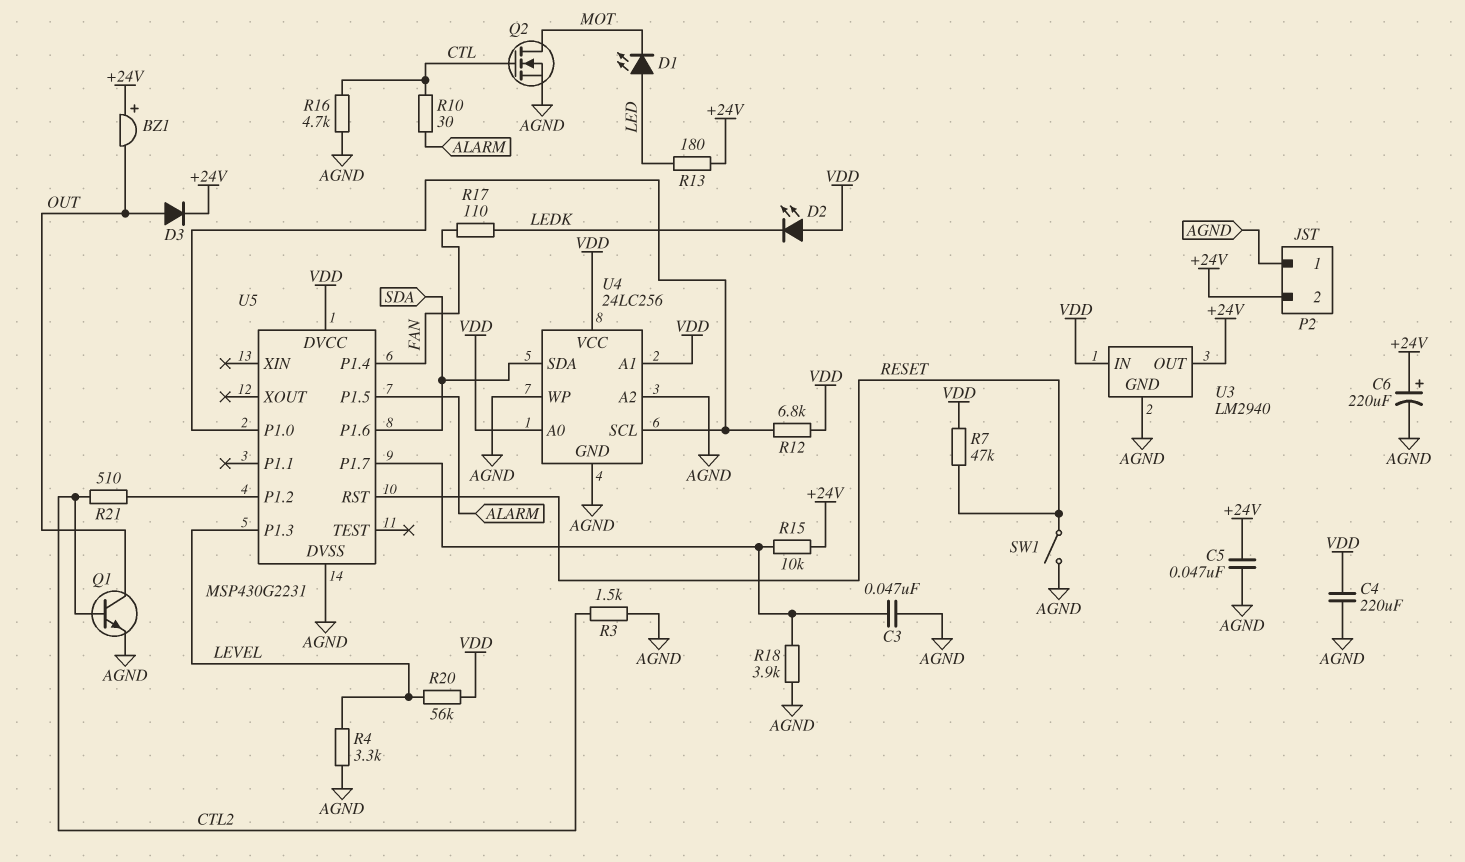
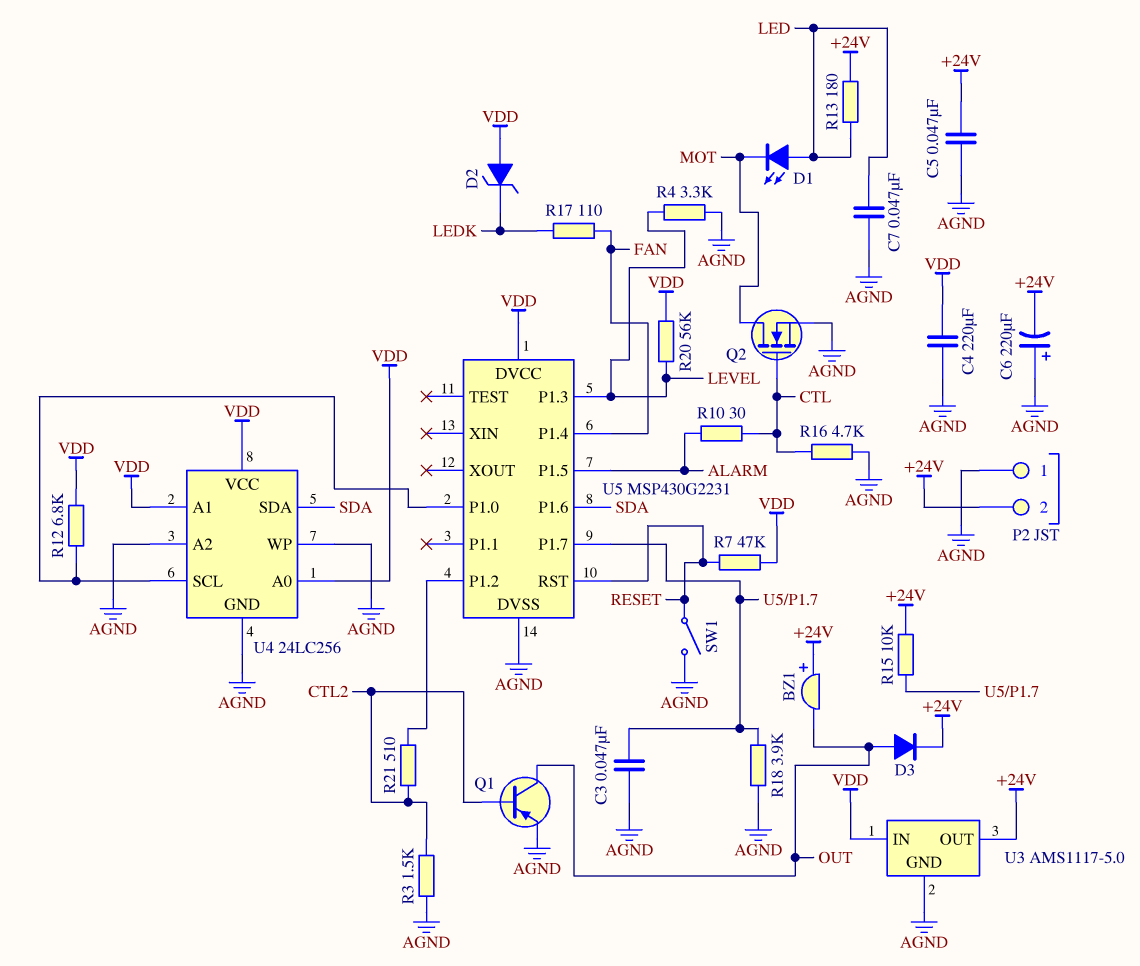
C6: 220uF (plus +24V, minus AGND) -> 220uF (plus AGND, minus +24V)
C7: none -> 47nF (AGND, LED)
D2: LED (A VDD, K LEDK) -> zener (A VDD, K LEDK)
Q1: NPN (B CTL2, C OUT, E AGND) -> PNP (B CTL2, C OUT, E AGND)
U3: LM2940 -> AMS1117-5.0

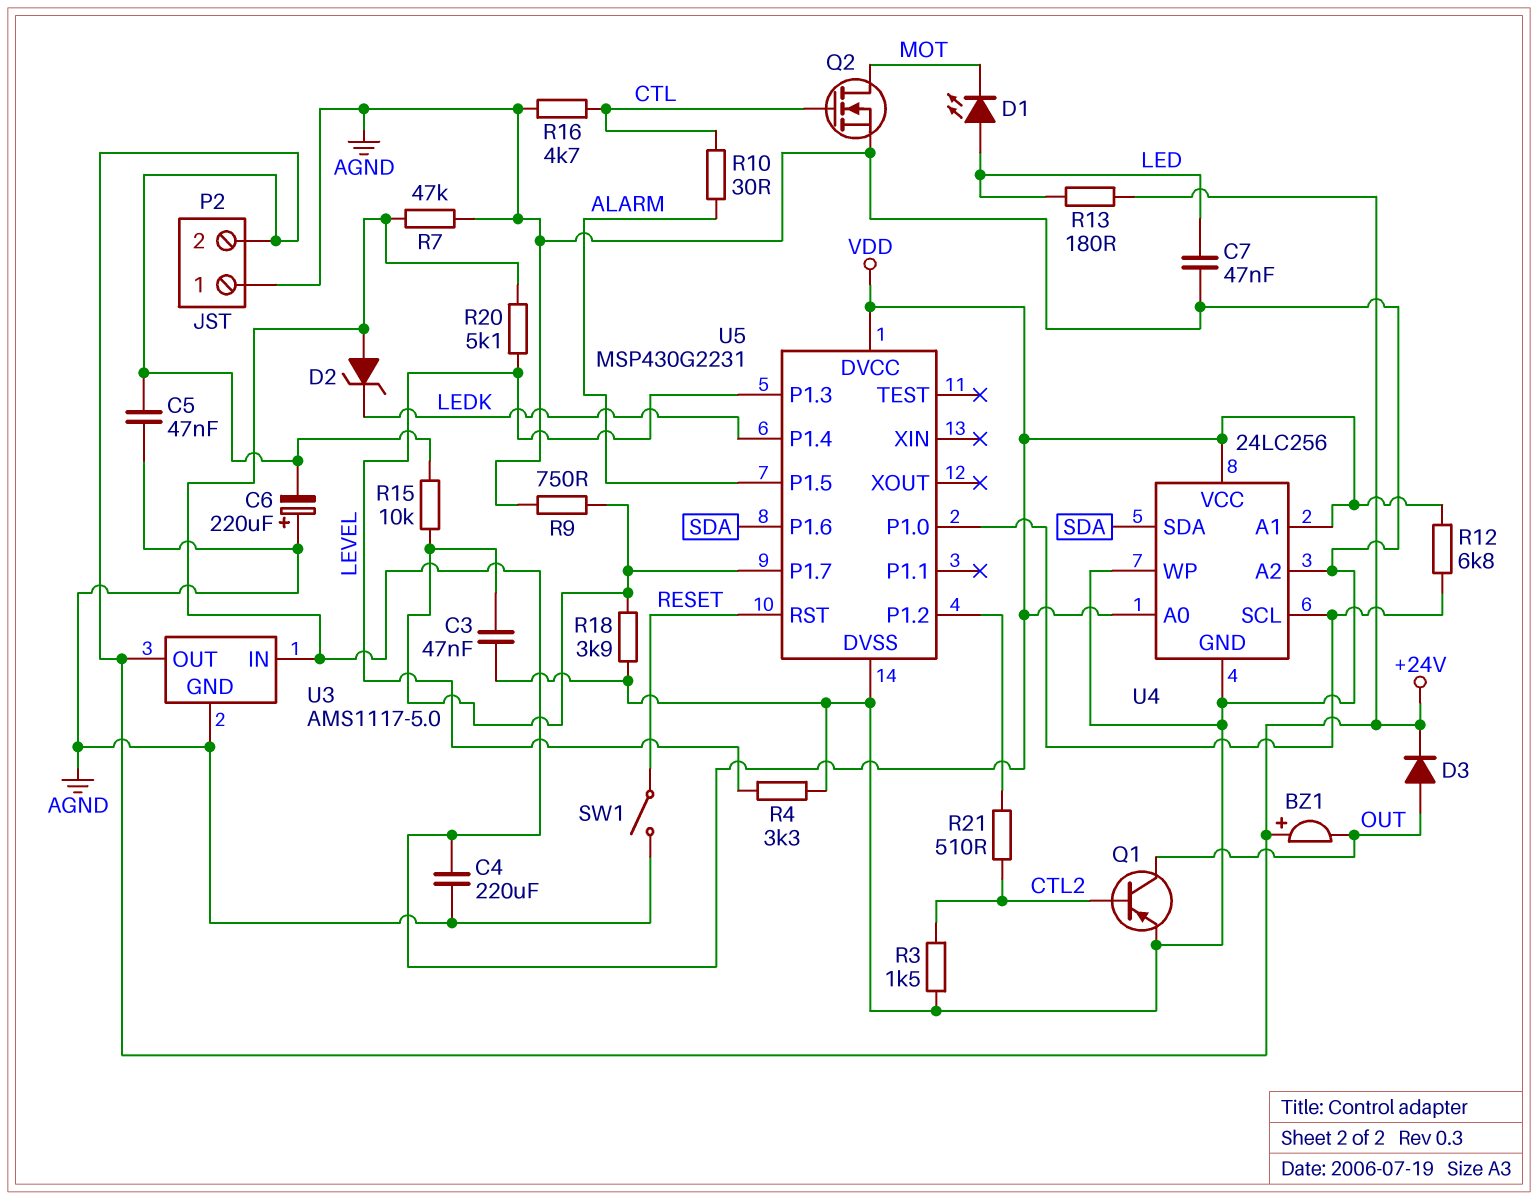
R7: 47k (RESET, VDD) -> 47k (AGND, VDD)
R9: none -> 750 (AGND, U5/P1.7)
R17: 110 (FAN, LEDK) -> none
R20: 56k (LEVEL, VDD) -> 5.1k (LEVEL, VDD)
U5 pin P1.4: FAN -> LEDK

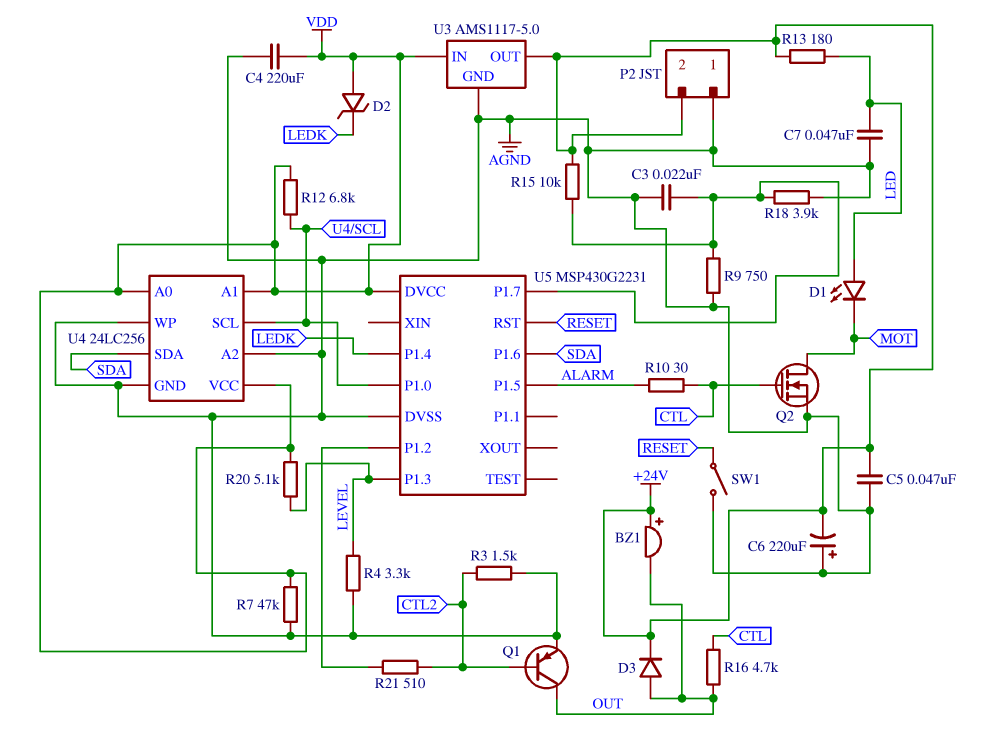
C3: 47nF (AGND, U5/P1.7) -> 22nF (AGND, U5/P1.7)
R16: 4.7k (AGND, CTL) -> 4.7k (CTL, OUT)

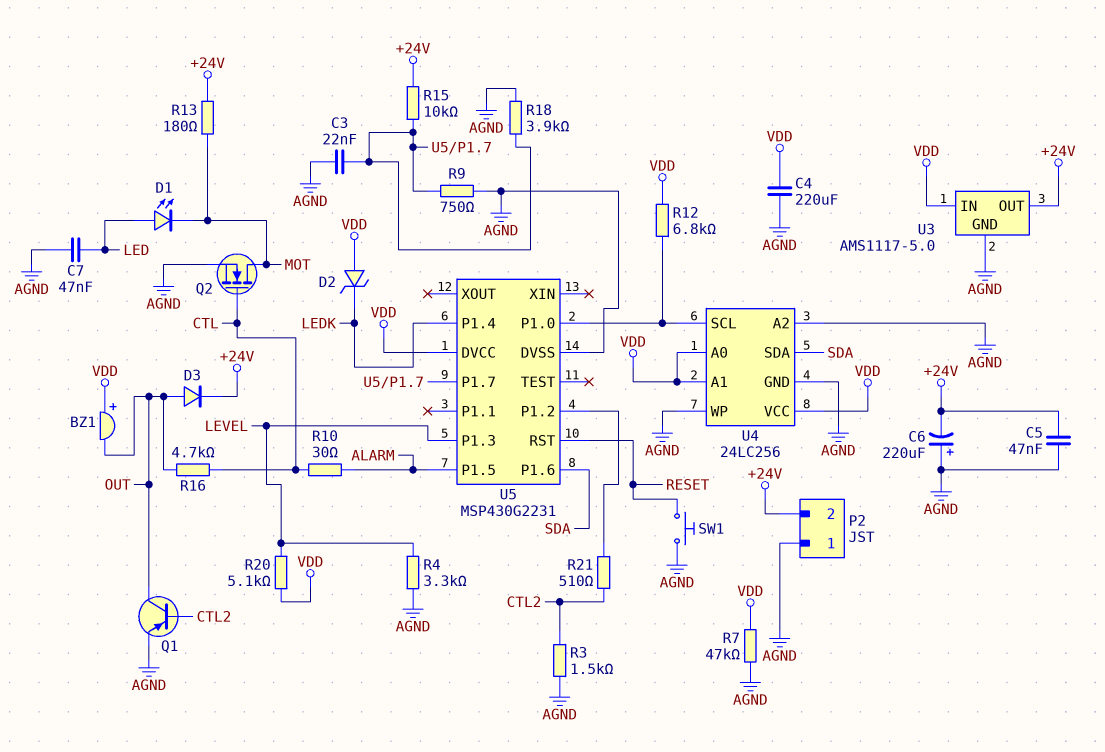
BZ1: buzzer (plus +24V, minus OUT) -> buzzer (plus VDD, minus OUT)
R13: 180 (+24V, LED) -> 180 (+24V, MOT)
SW1: switch (AGND, RESET) -> button (AGND, RESET)

